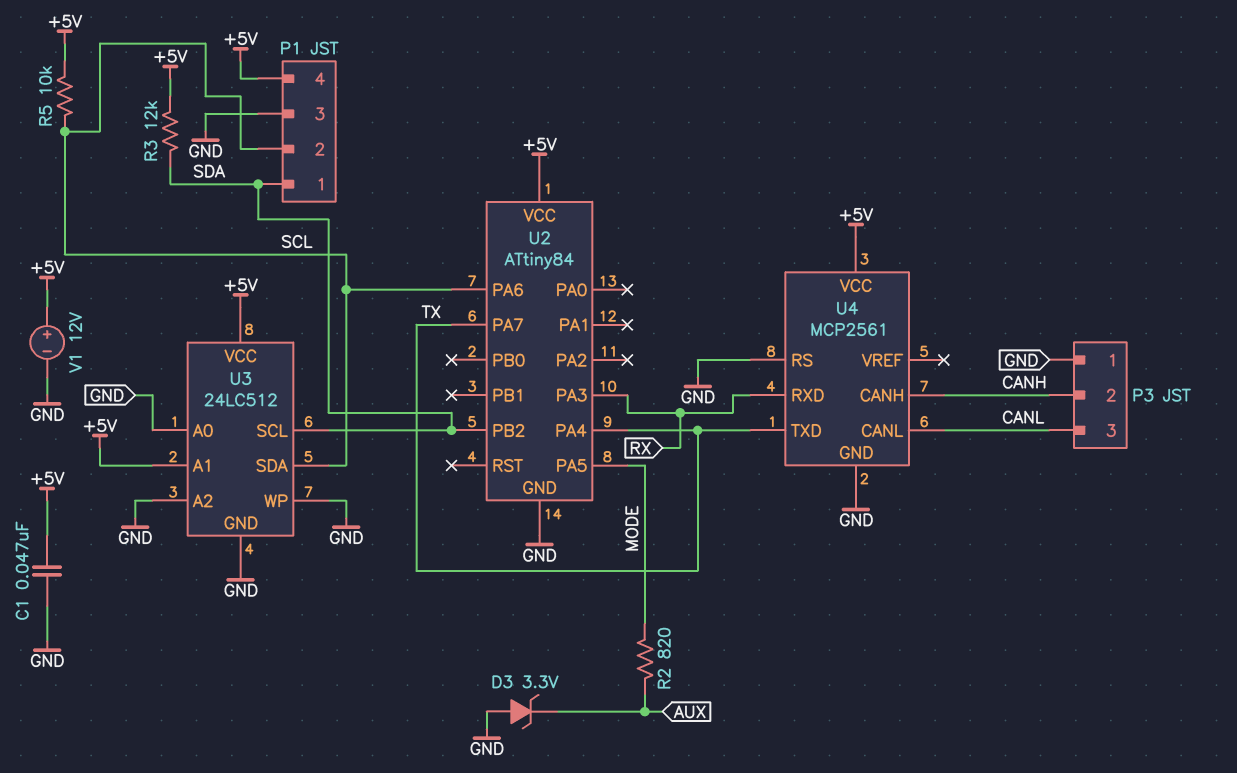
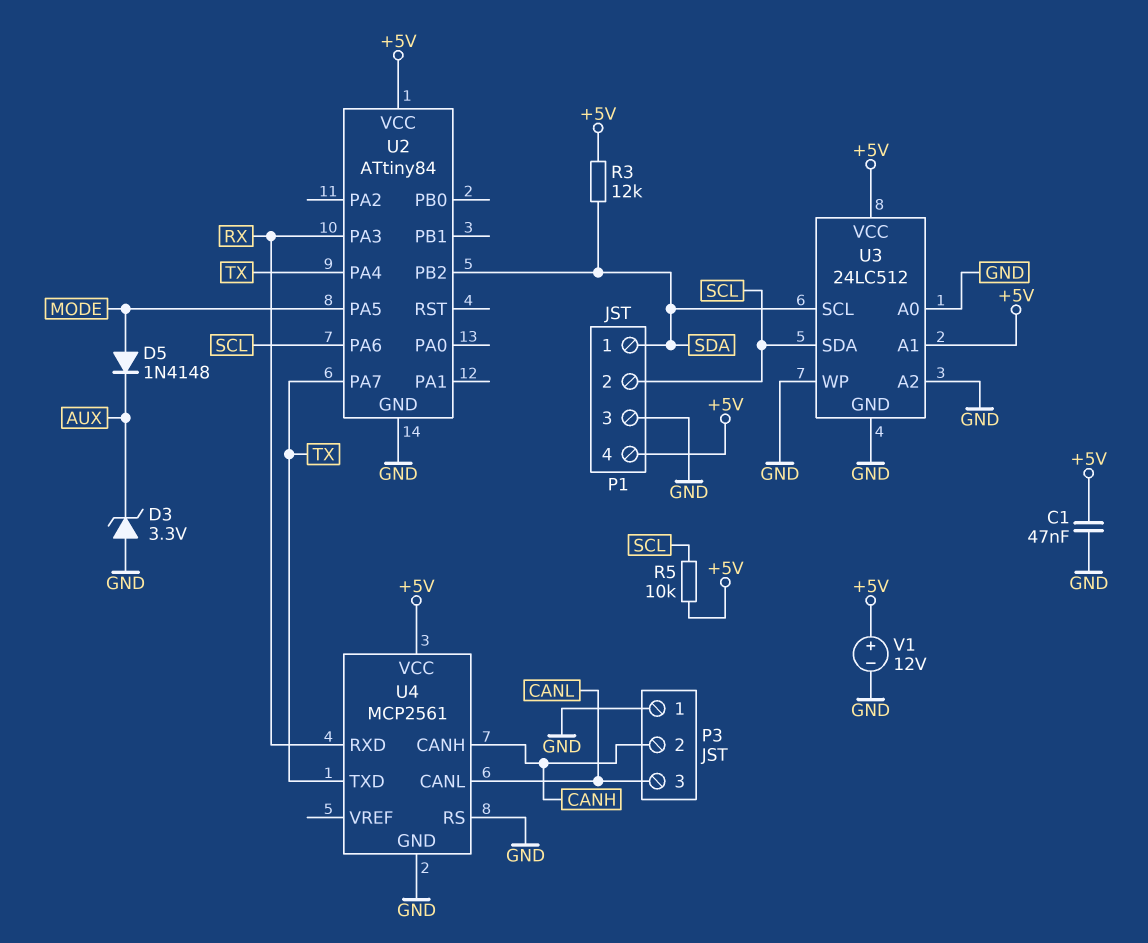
D5: none -> diode 1N4148 (A MODE, K AUX)
R2: 820 (AUX, MODE) -> none

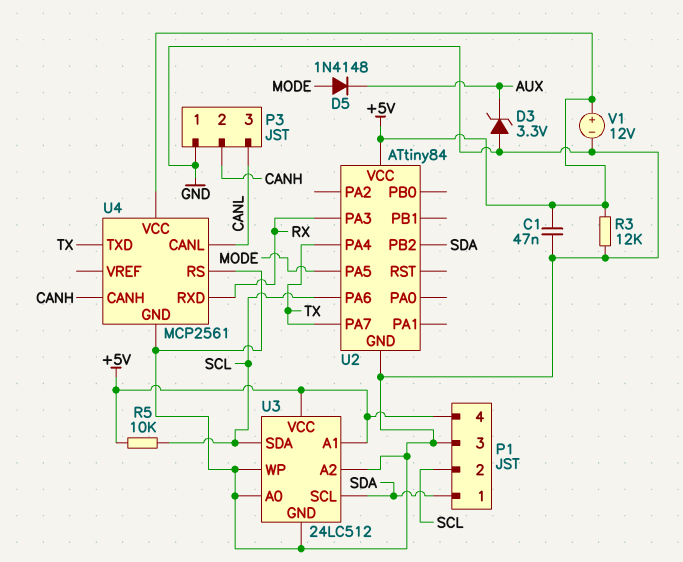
R3: 12k (+5V, SDA) -> 12k (+5V, GND)

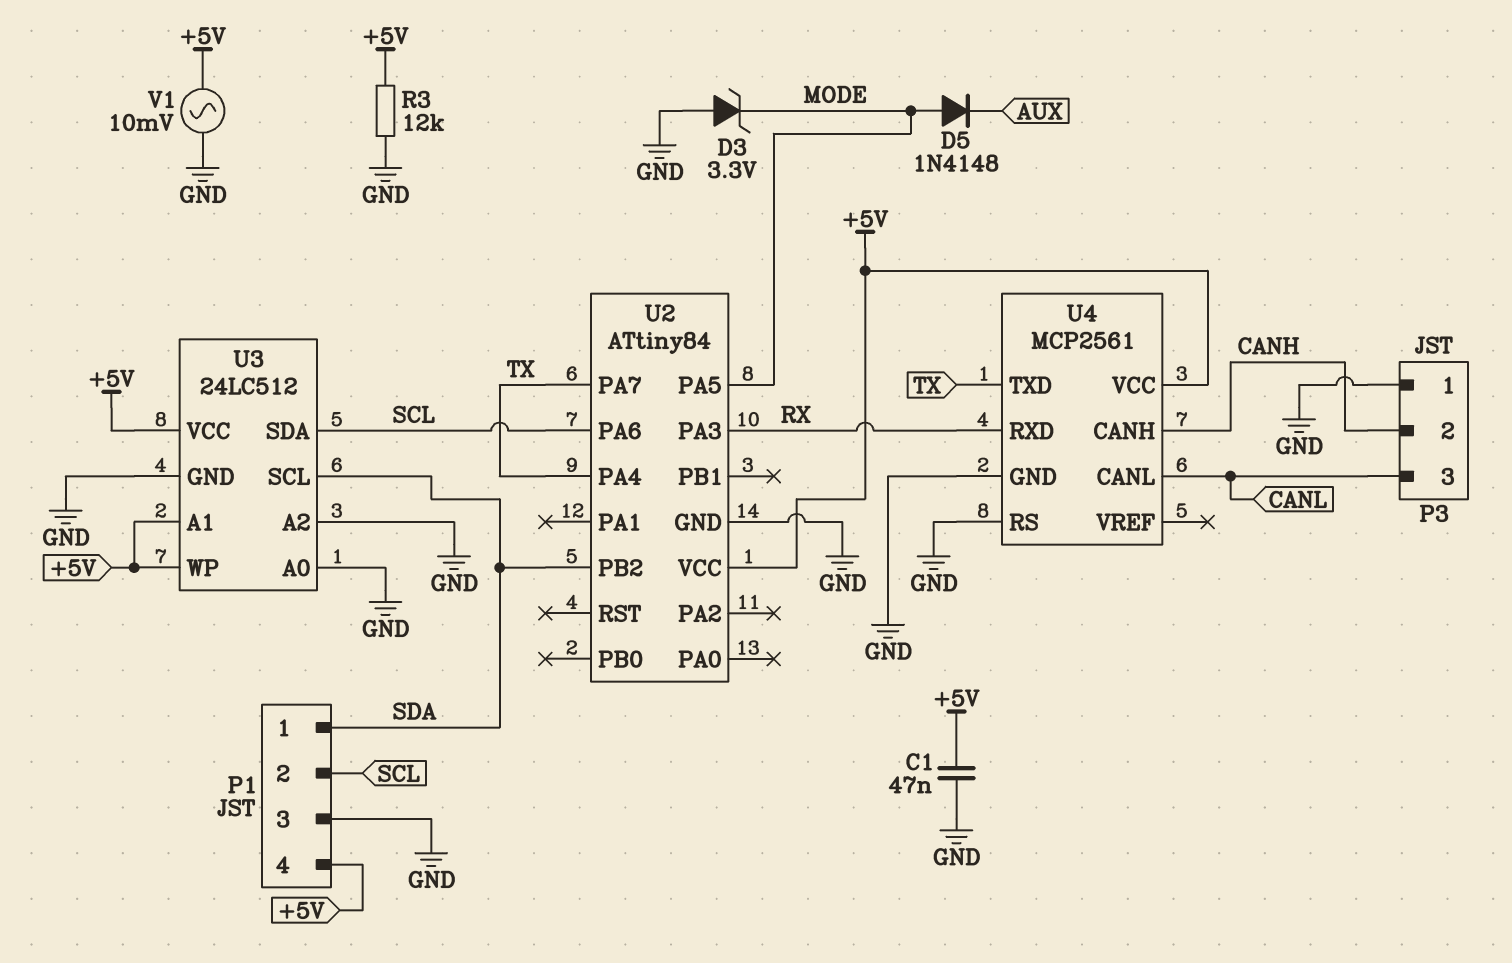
D3: zener 3.3V (A GND, K AUX) -> zener 3.3V (A GND, K MODE)
R5: 10k (+5V, SCL) -> none
U3 pin WP: GND -> +5V
V1: 12V (plus +5V, minus GND) -> AC 10mV (+5V, GND)

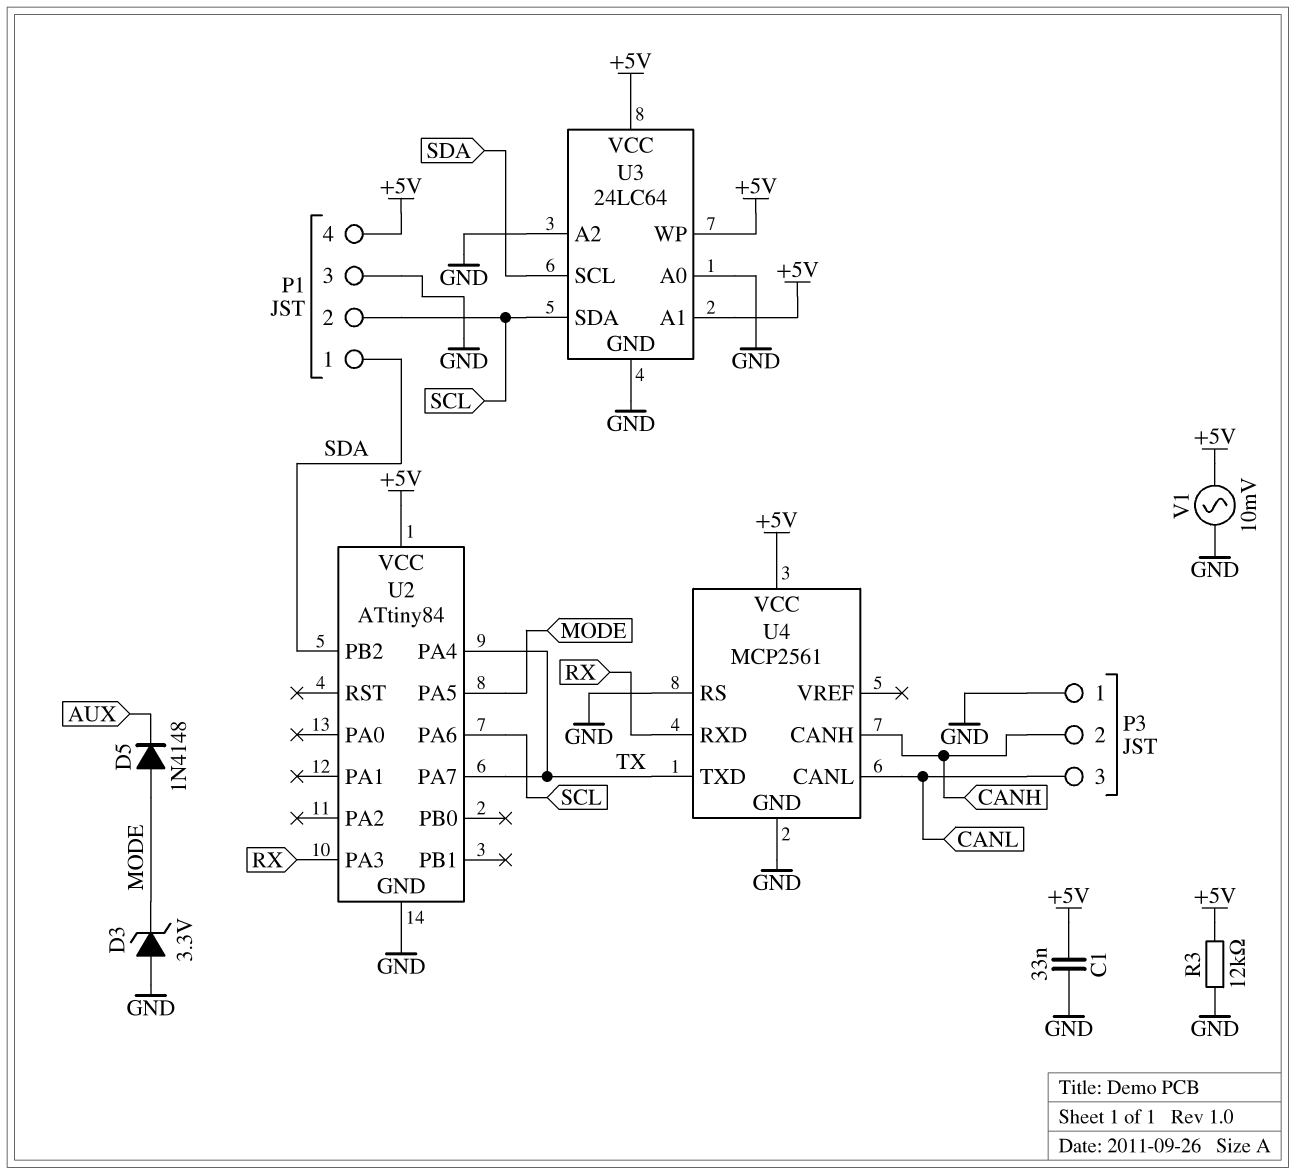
C1: 47nF (+5V, GND) -> 33nF (+5V, GND)
U3: 24LC512 -> 24LC64

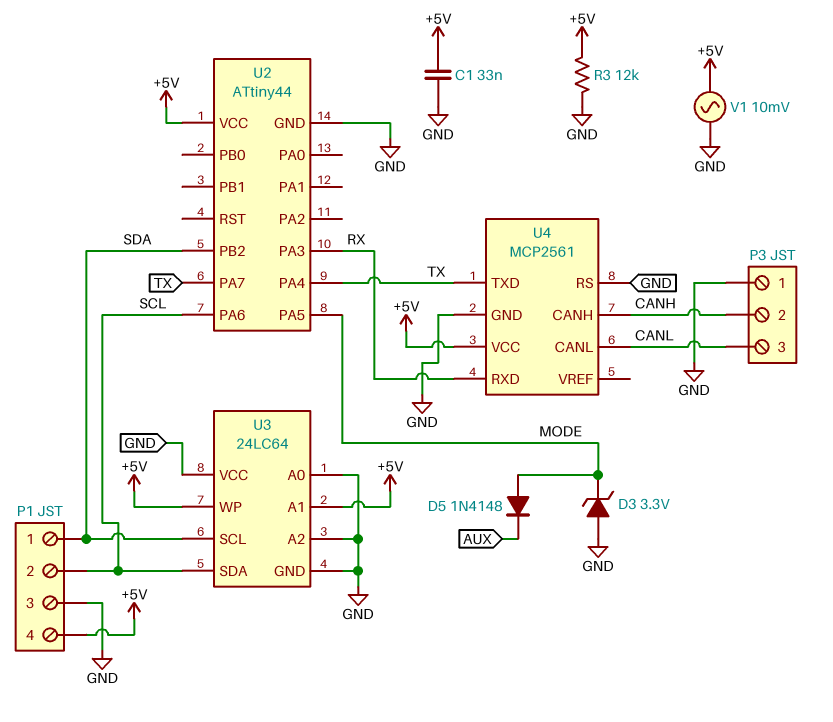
U2: ATtiny84 -> ATtiny44
U3 pin VCC: +5V -> GND

